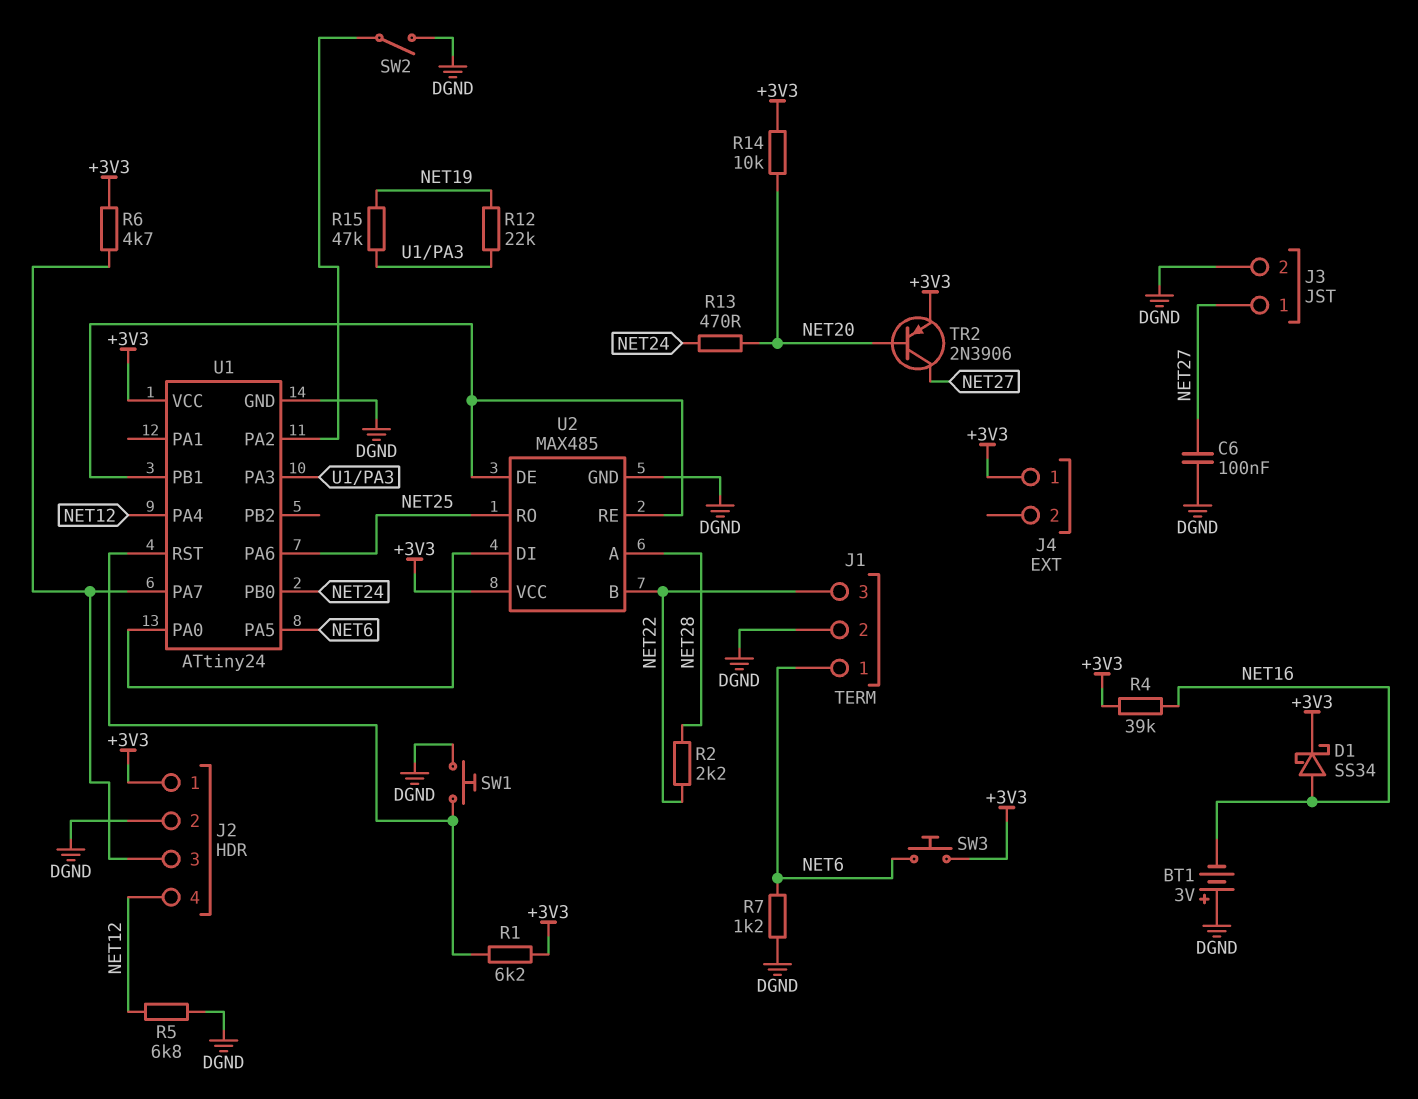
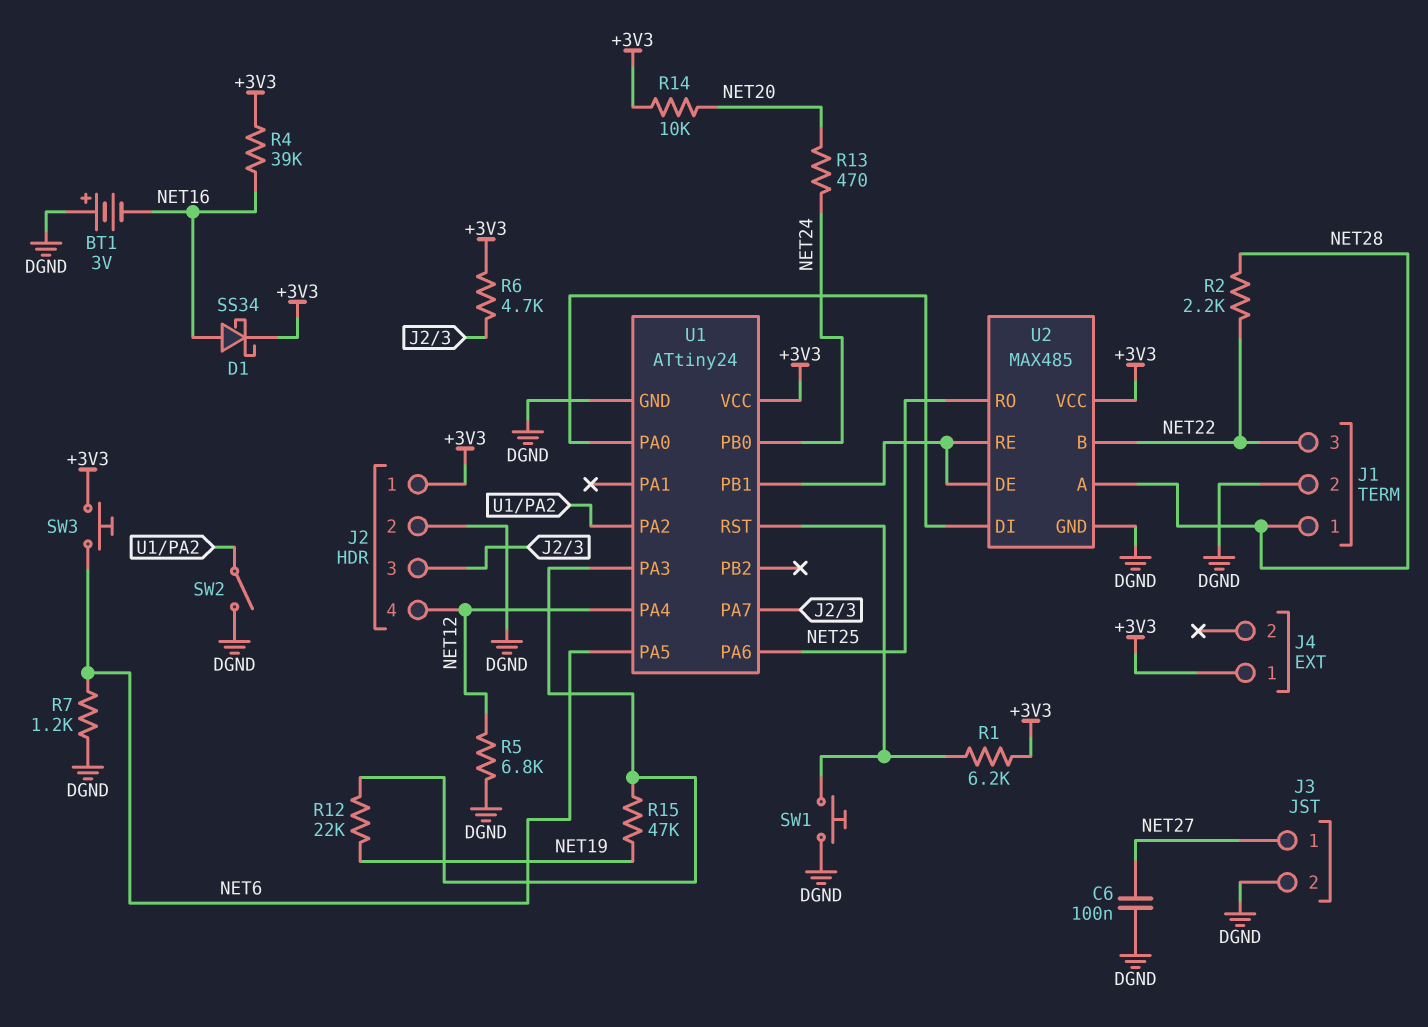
J1 pin 1: NET6 -> NET28
TR2: PNP 2N3906 (B NET20, C NET27, E +3V3) -> none

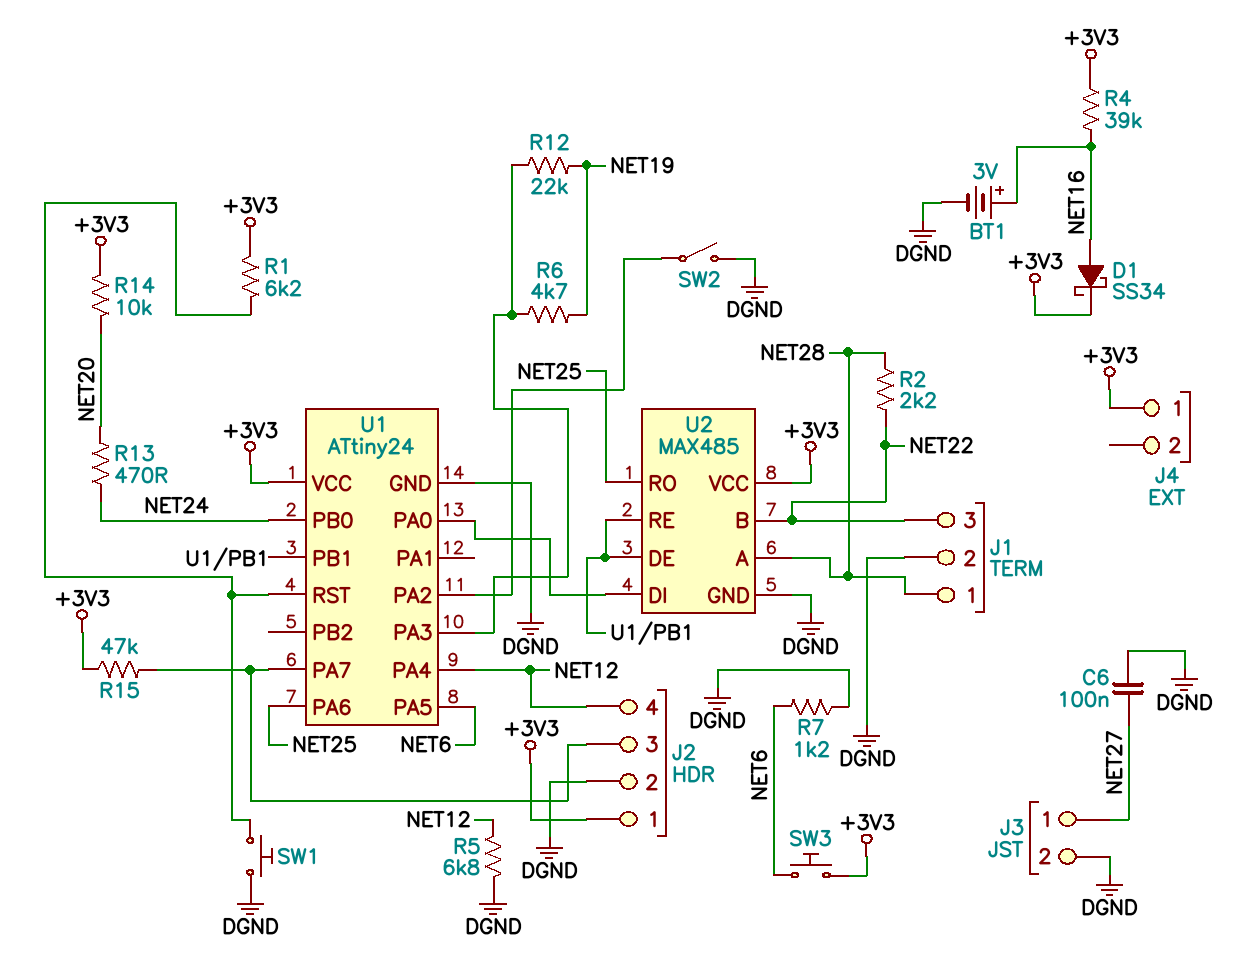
BT1: 3V (plus DGND, minus NET16) -> 3V (plus NET16, minus DGND)
R6: 4.7k (+3V3, J2/3) -> 4.7k (NET19, U1/PA3)
R15: 47k (NET19, U1/PA3) -> 47k (+3V3, J2/3)

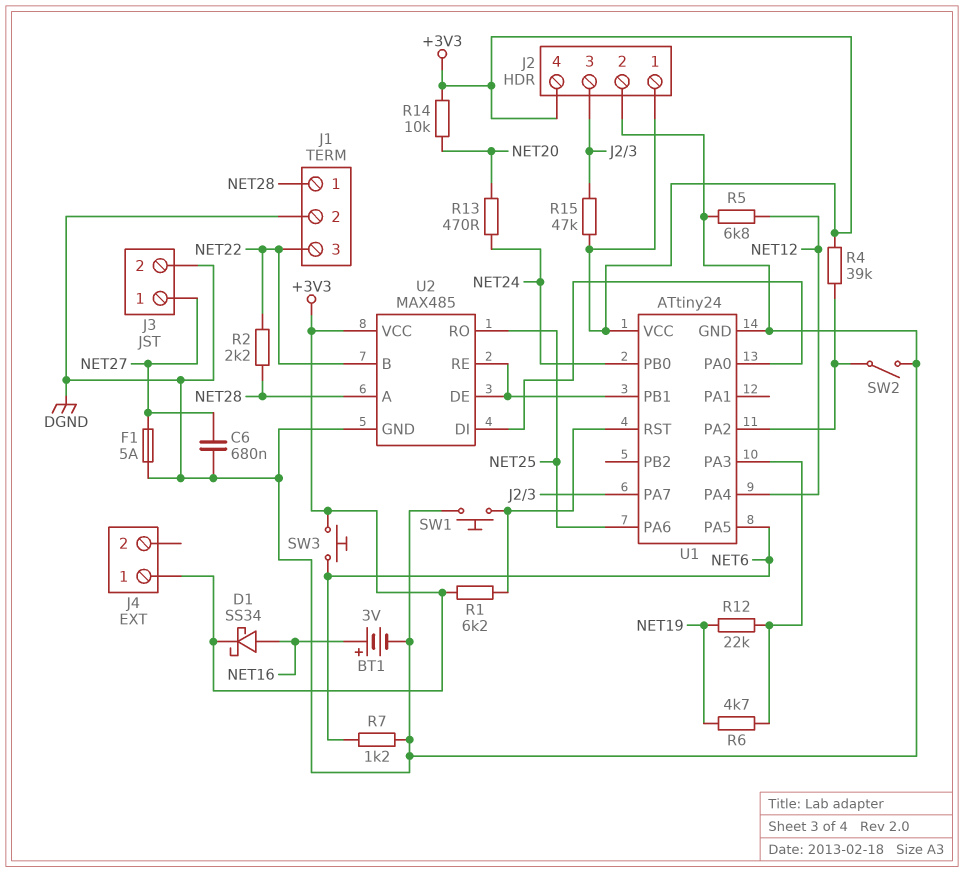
C6: 100nF (DGND, NET27) -> 680nF (DGND, NET27)
F1: none -> 5A (DGND, NET27)
J2 pin 4: NET12 -> +3V3
R4: 39k (+3V3, NET16) -> 39k (+3V3, U1/PA2)

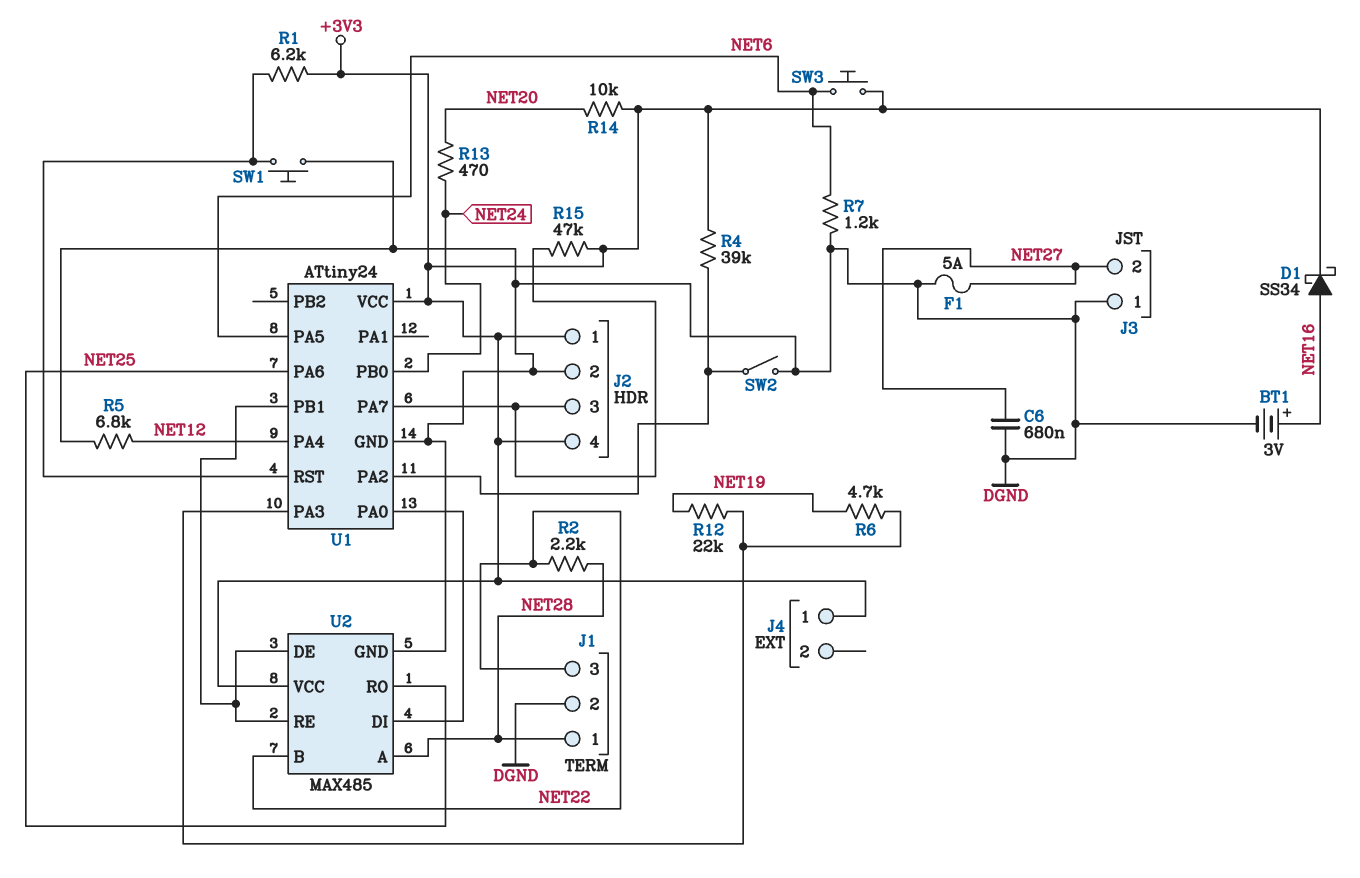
J3 pin 1: NET27 -> DGND
J3 pin 2: DGND -> NET27

